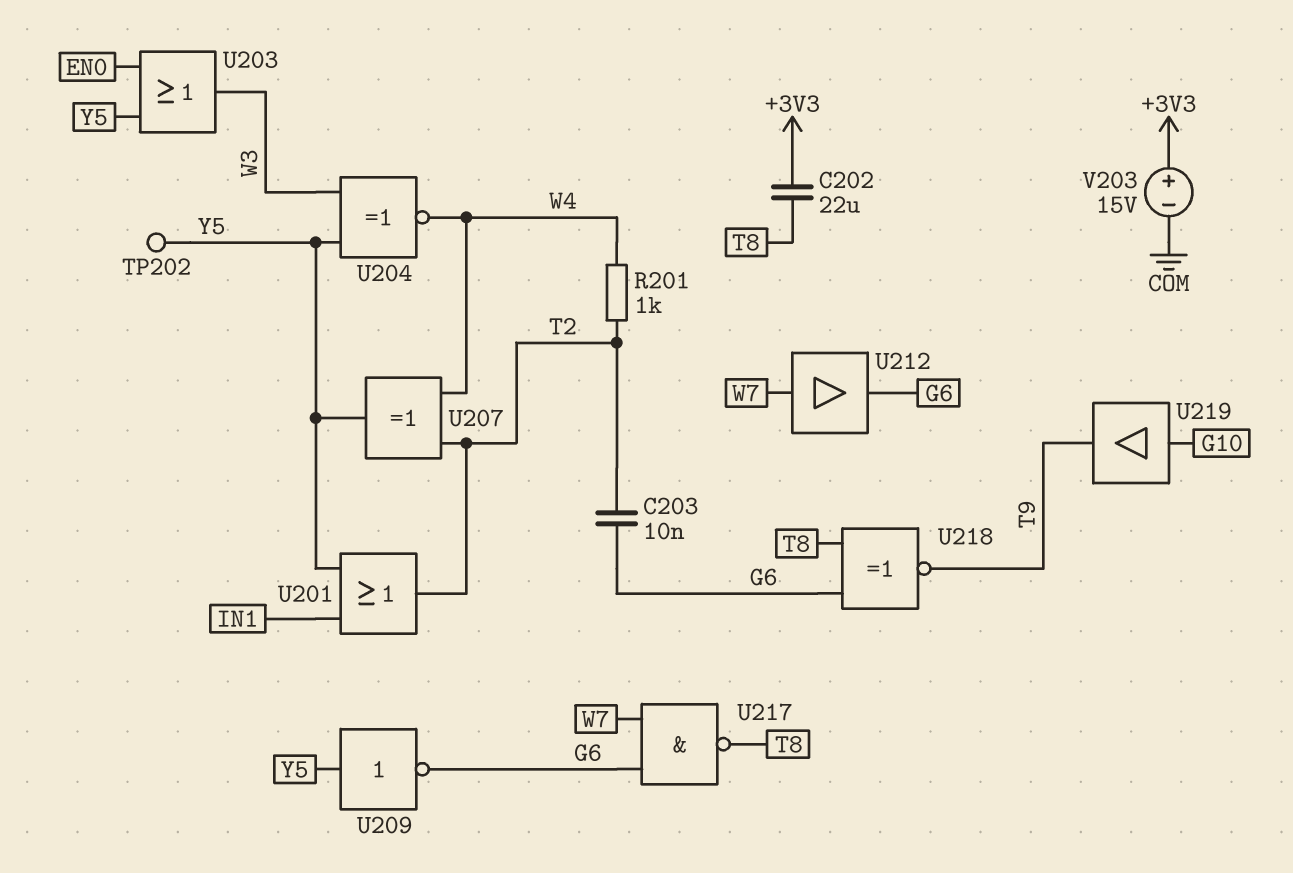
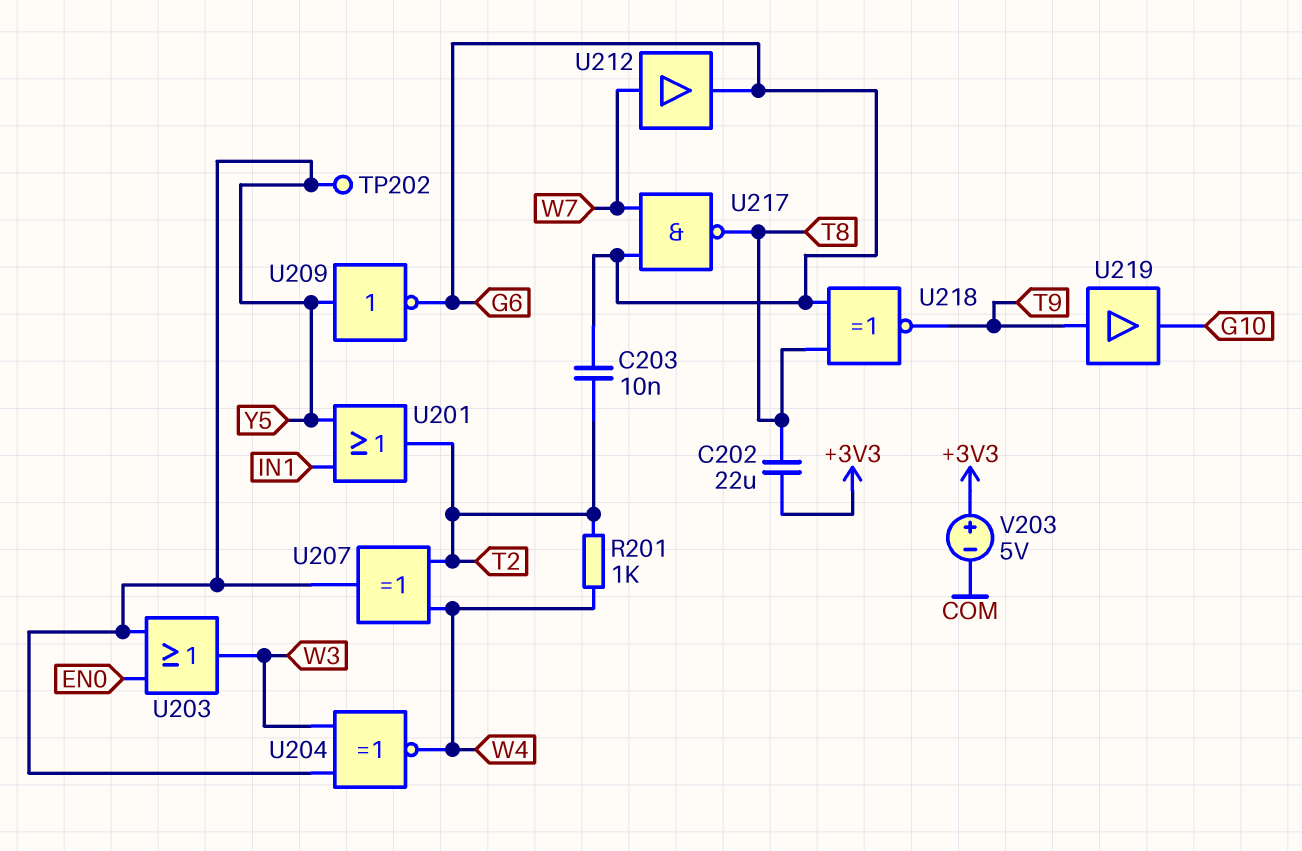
U219: buffer (in G10, out T9) -> buffer (in T9, out G10)
V203: 15V (plus +3V3, minus COM) -> 5V (plus +3V3, minus COM)

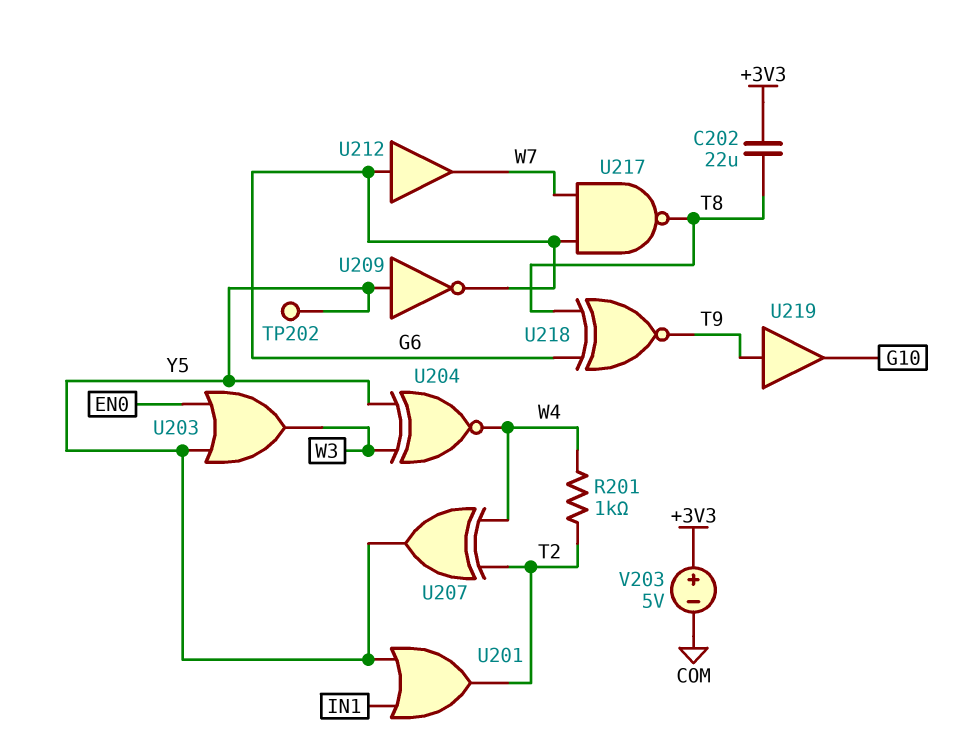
C203: 10nF (G6, T2) -> none
U212: buffer (in W7, out G6) -> buffer (in G6, out W7)

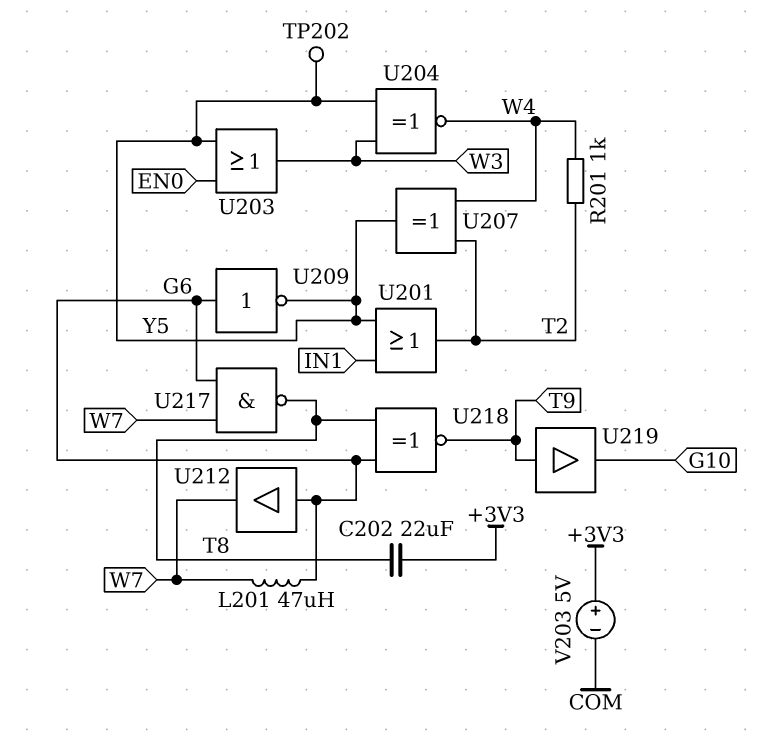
L201: none -> 47uH (G6, W7)
U209: NOT (in Y5, out G6) -> NOT (in G6, out Y5)

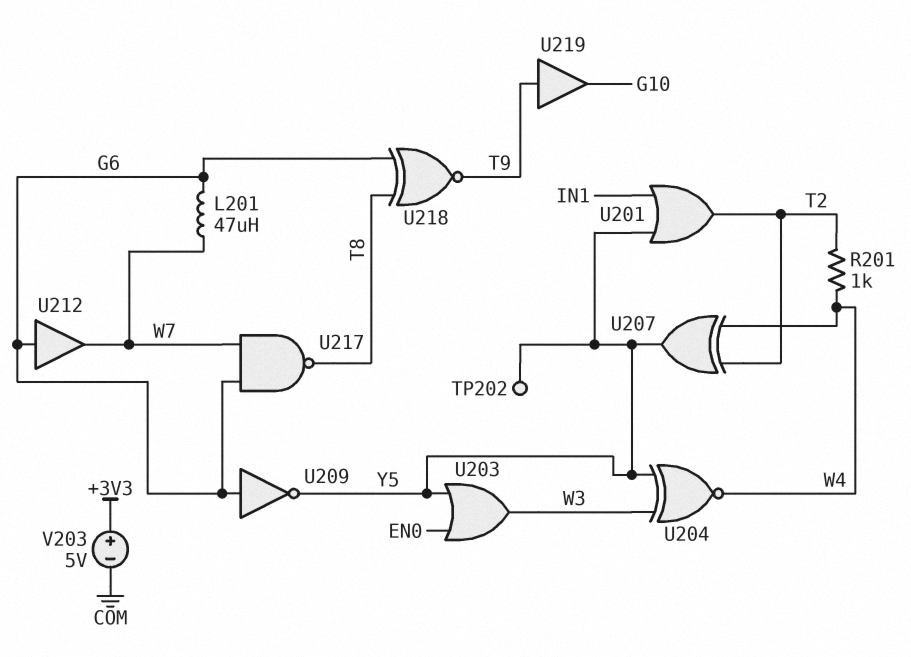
C202: 22uF (+3V3, T8) -> none

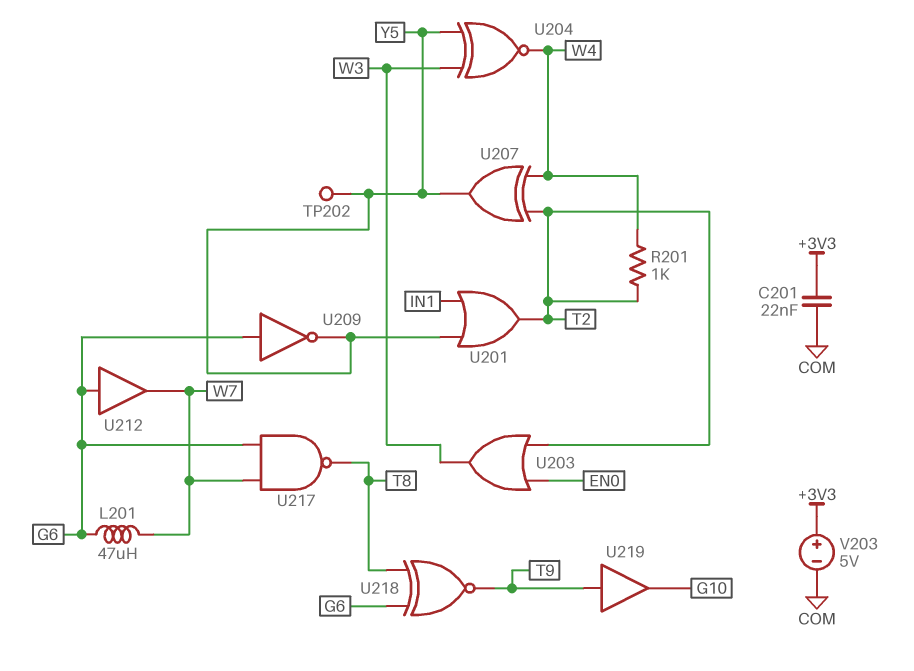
C201: none -> 22nF (+3V3, COM)
U203: OR (in EN0, in Y5, out W3) -> OR (in EN0, in T2, out W3)

